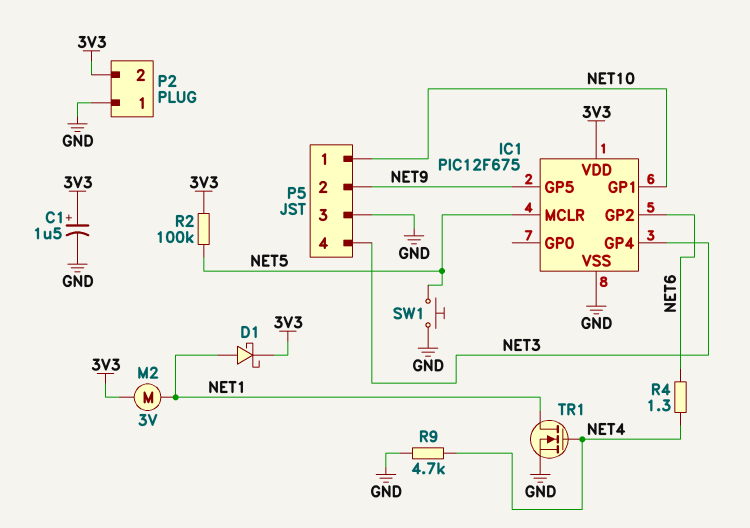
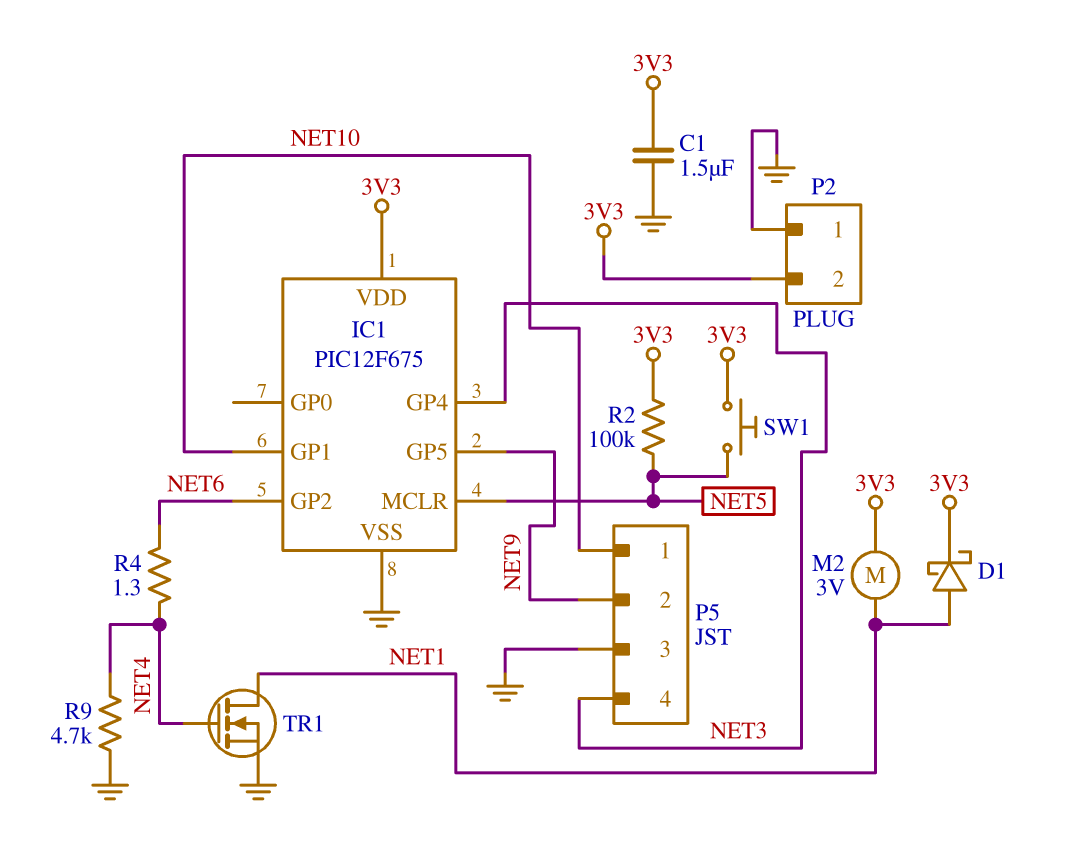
C1: 1.5uF (plus 3V3, minus GND) -> 1.5uF (3V3, GND)
SW1: button (GND, NET5) -> button (3V3, NET5)

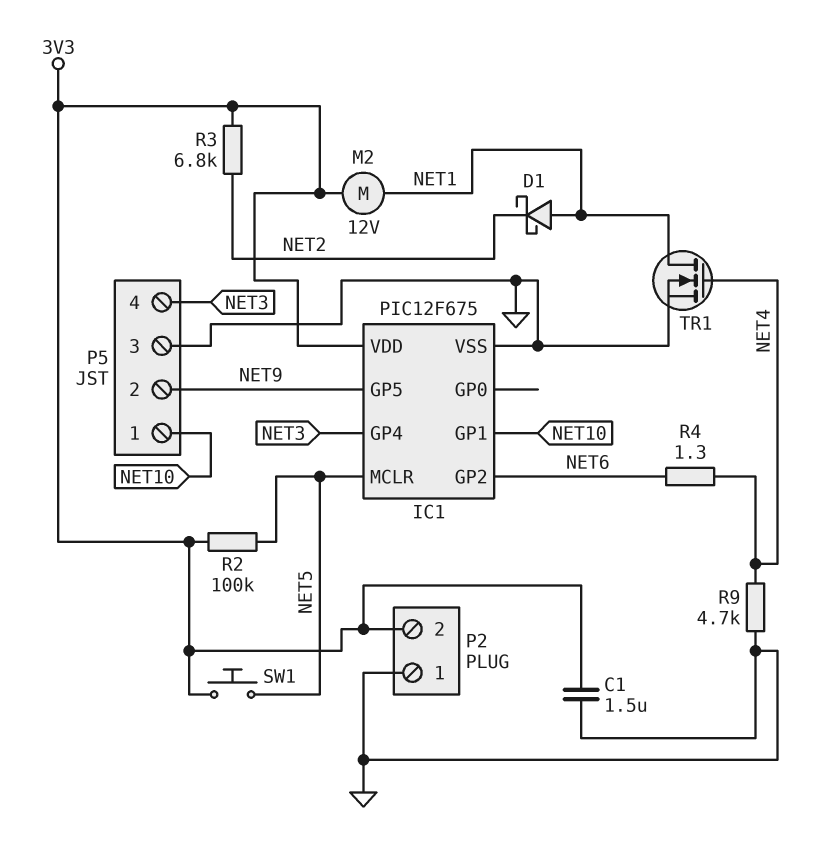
D1: schottky (A NET1, K 3V3) -> schottky (A NET1, K NET2)
M2: motor 3V (3V3, NET1) -> motor 12V (3V3, NET1)
R3: none -> 6.8k (3V3, NET2)

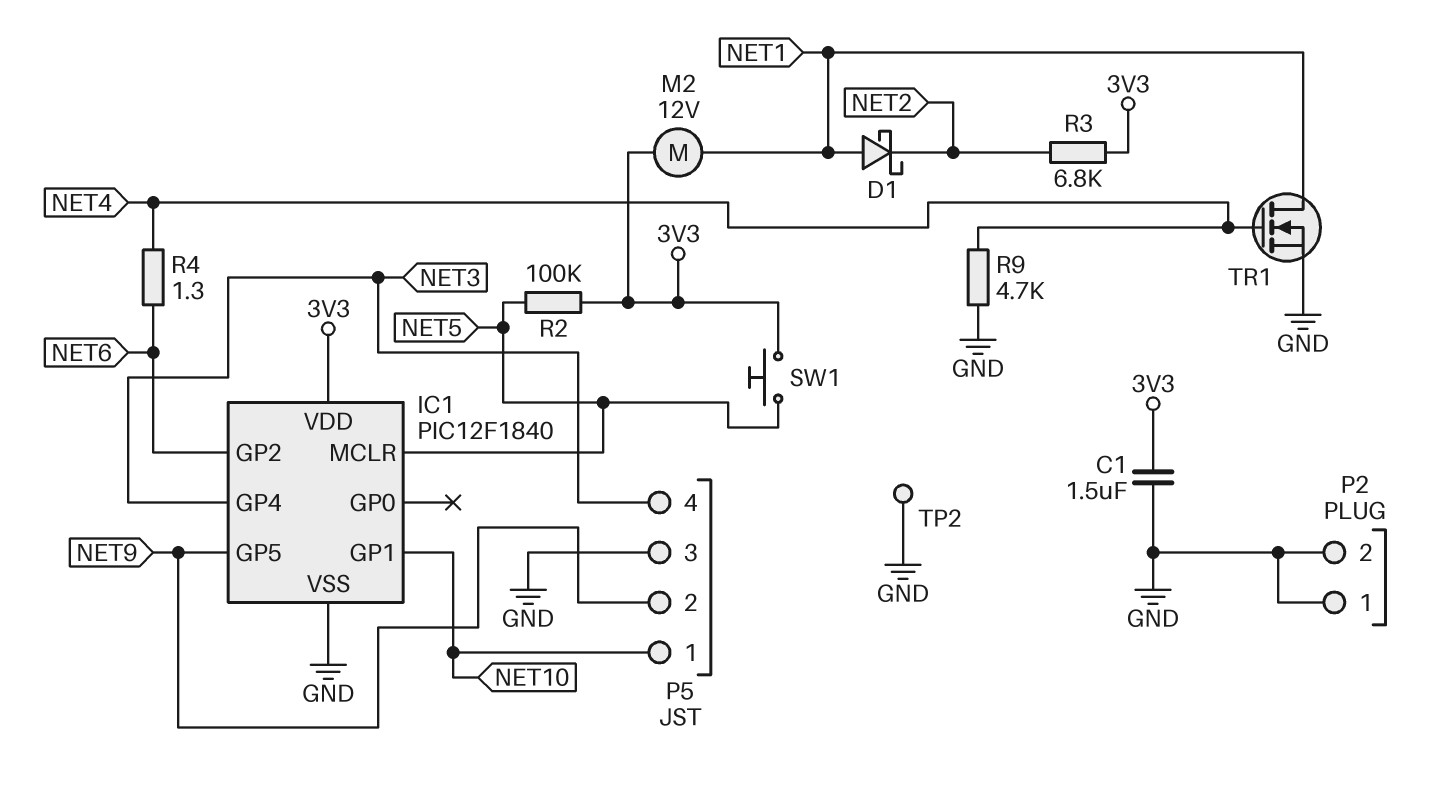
IC1: PIC12F675 -> PIC12F1840
P2 pin 2: 3V3 -> GND
TP2: none -> test point (GND)

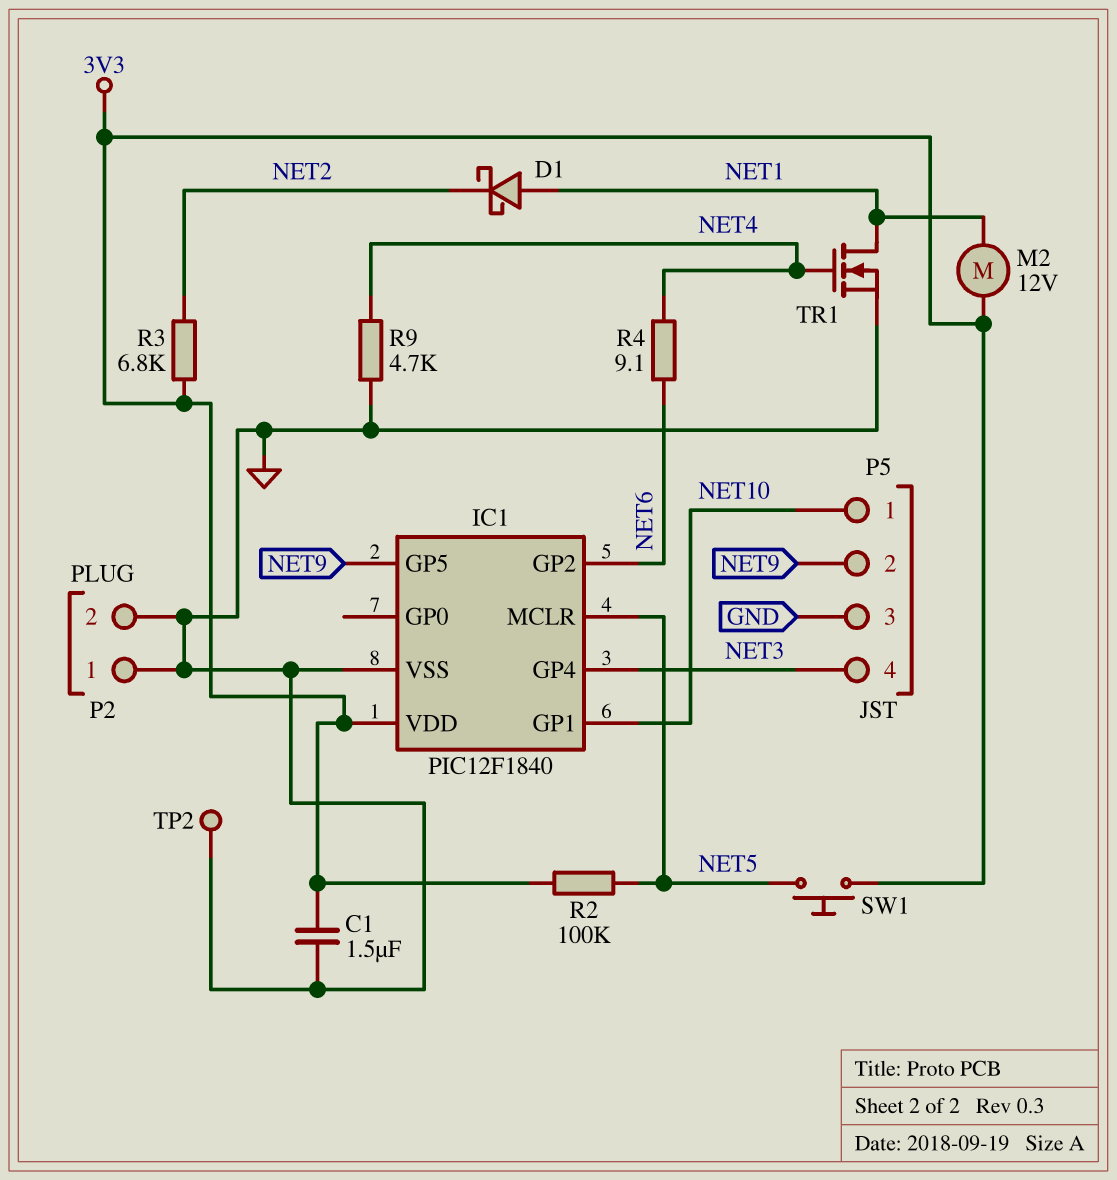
R4: 1.3 (NET4, NET6) -> 9.1 (NET4, NET6)

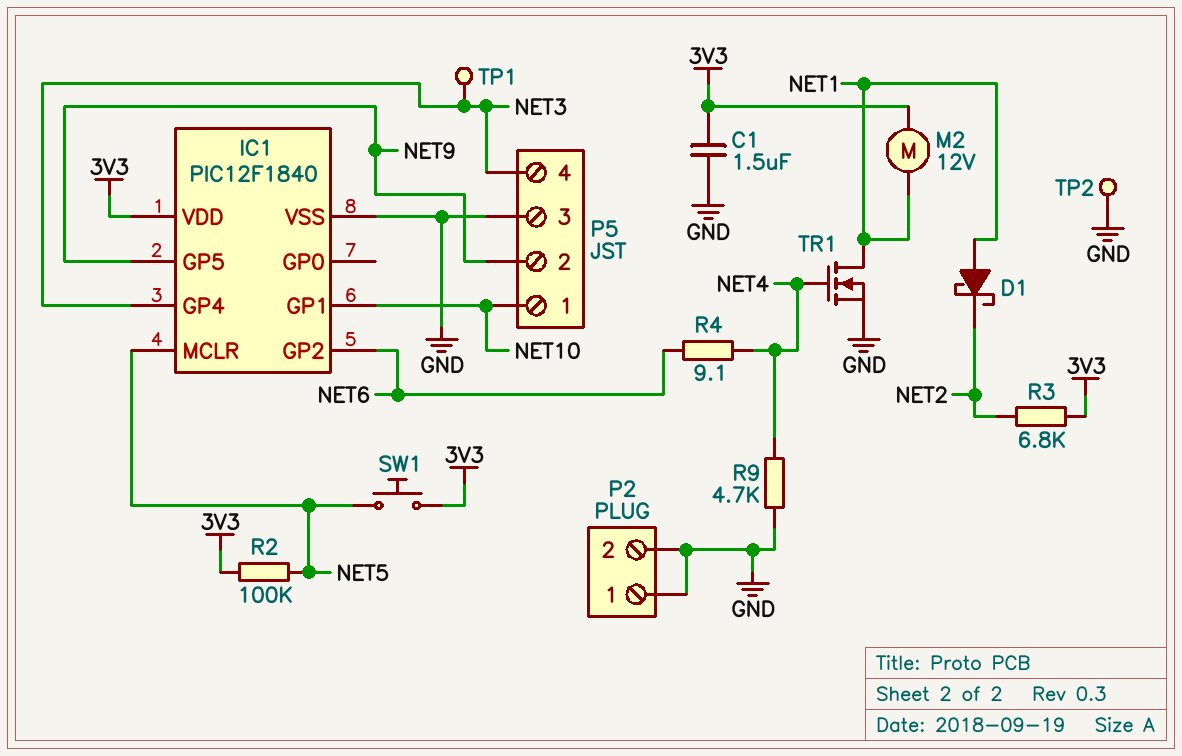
TP1: none -> test point (NET3)

